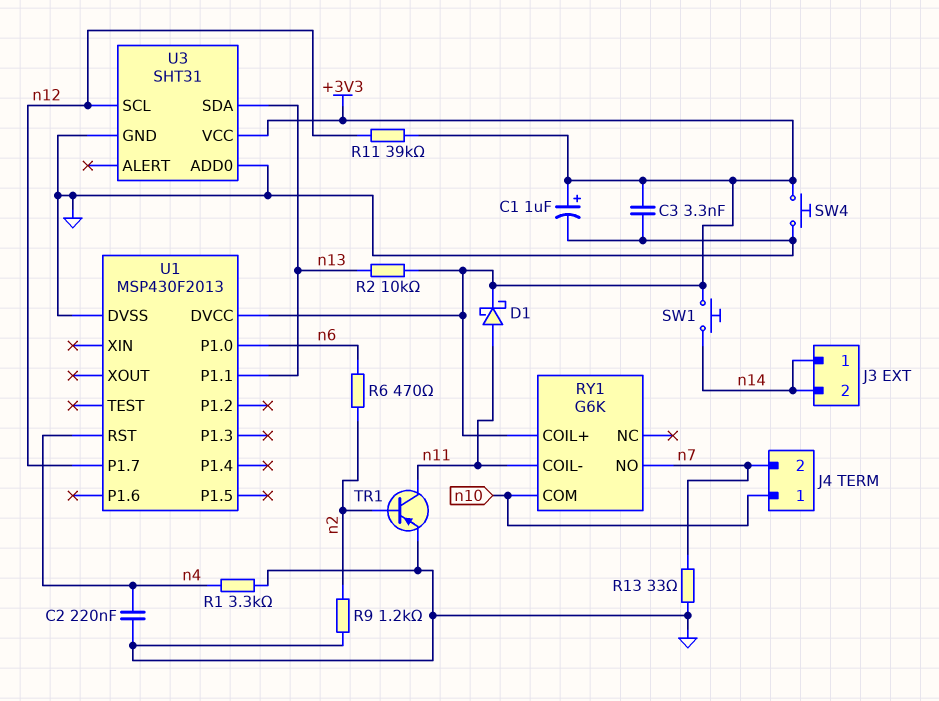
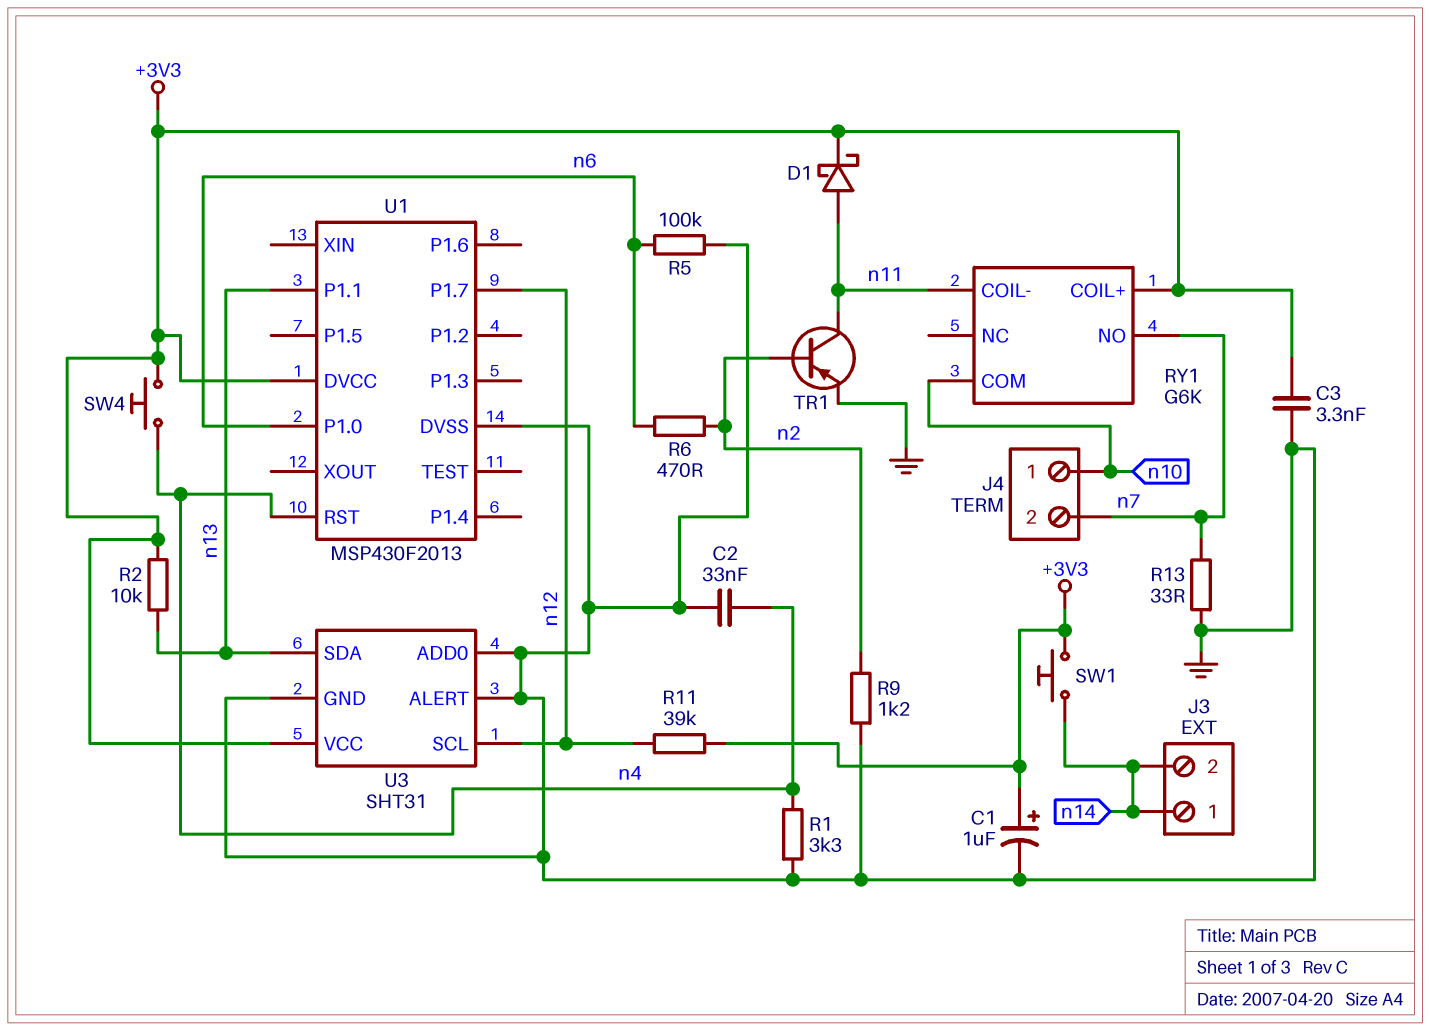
C2: 220nF (GND, n4) -> 33nF (GND, n4)
R5: none -> 100k (GND, n6)
SW4: button (+3V3, GND) -> button (+3V3, n4)
U3 pin ALERT: none -> GND

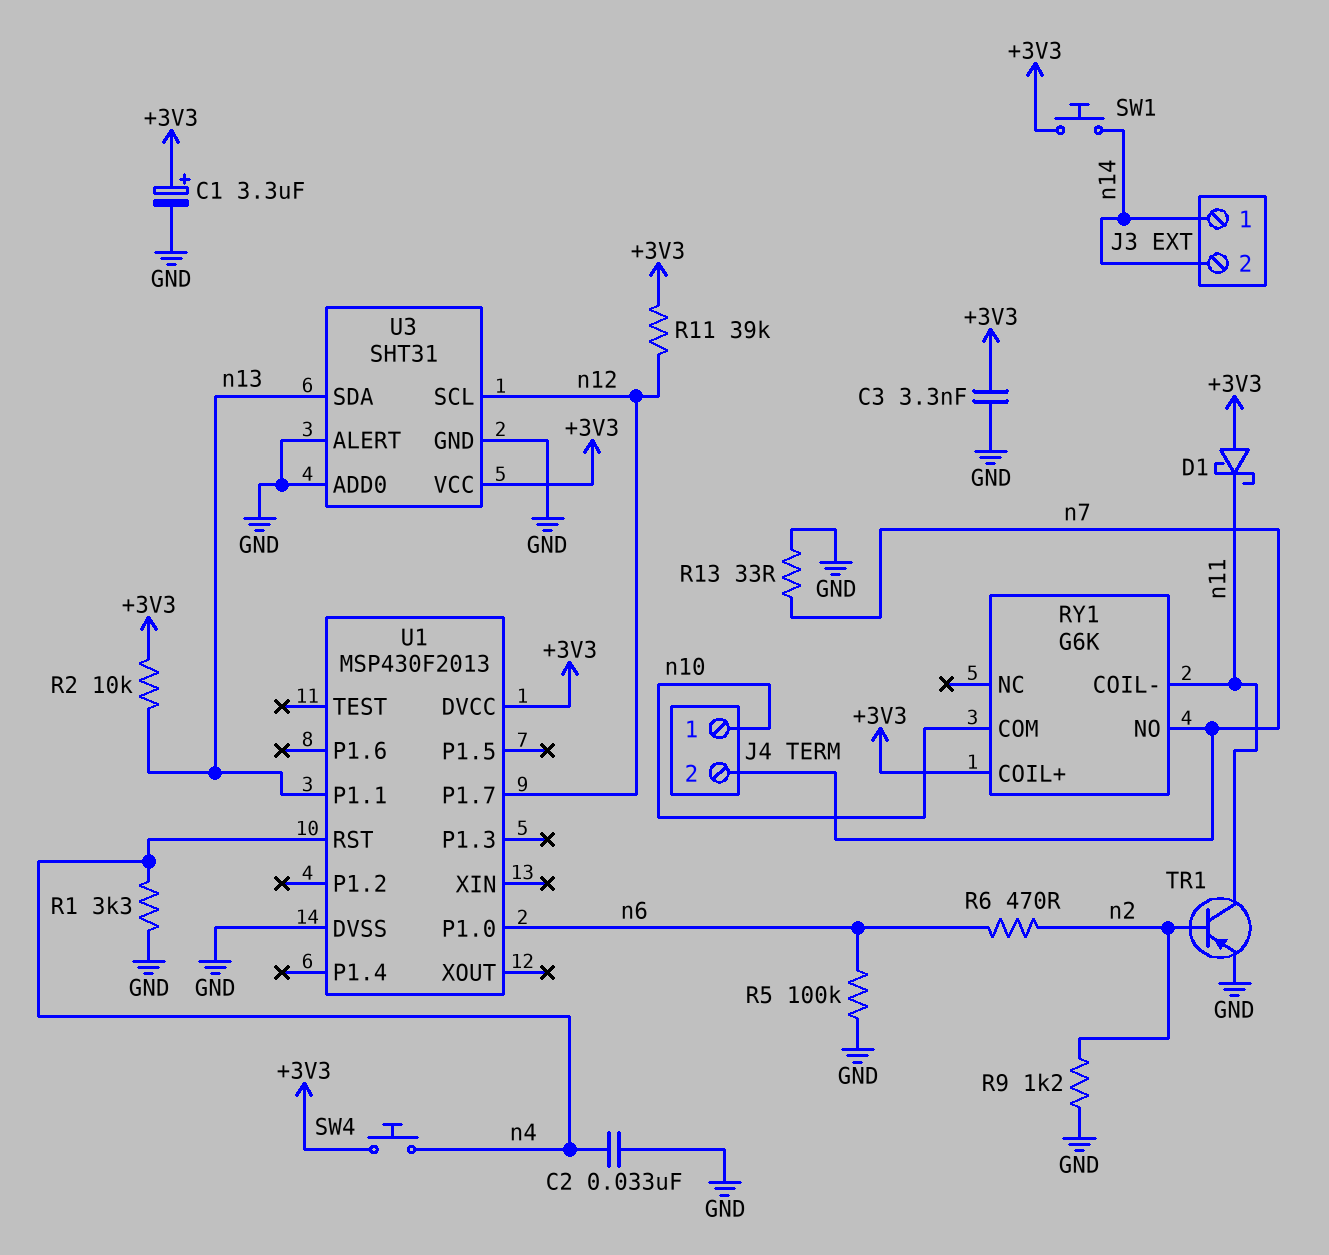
C1: 1uF (plus +3V3, minus GND) -> 3.3uF (plus +3V3, minus GND)
D1: schottky (A n11, K +3V3) -> schottky (A +3V3, K n11)

